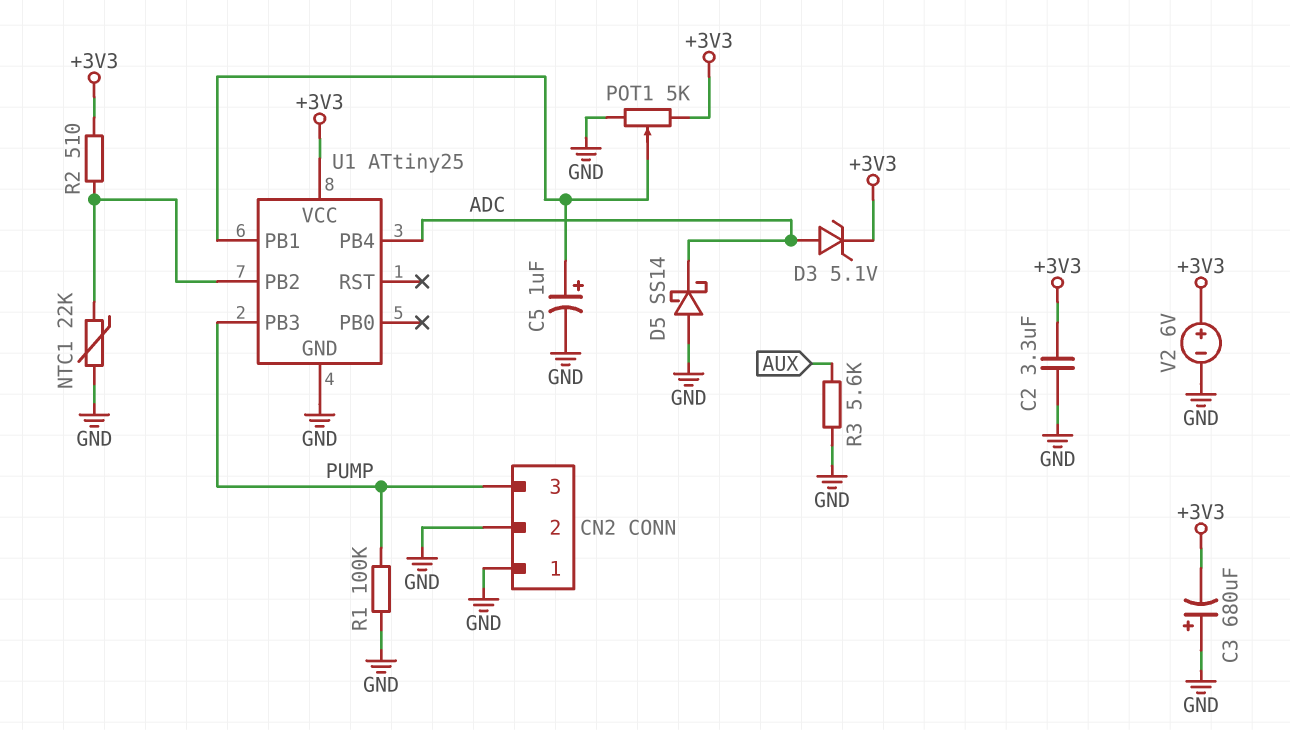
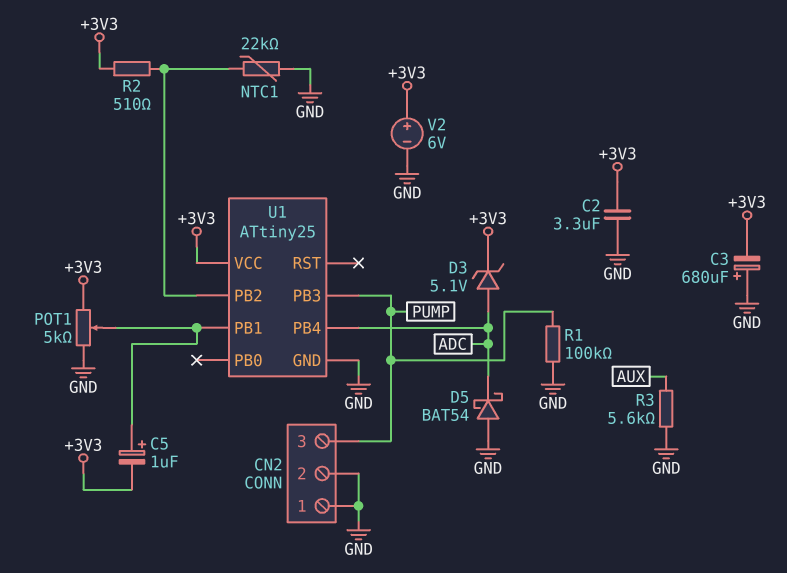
C5: 1uF (plus U1/PB1, minus GND) -> 1uF (plus U1/PB1, minus +3V3)
D5: schottky SS14 (A GND, K ADC) -> schottky BAT54 (A GND, K ADC)

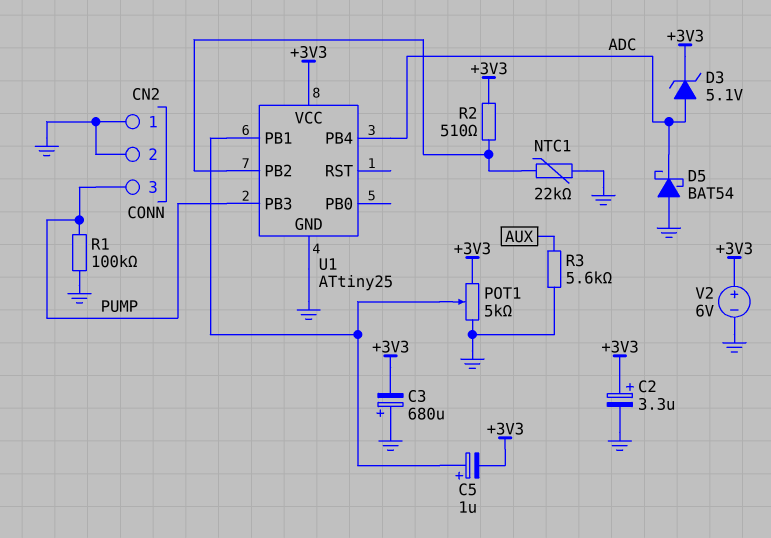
C2: 3.3uF (+3V3, GND) -> 3.3uF (plus +3V3, minus GND)

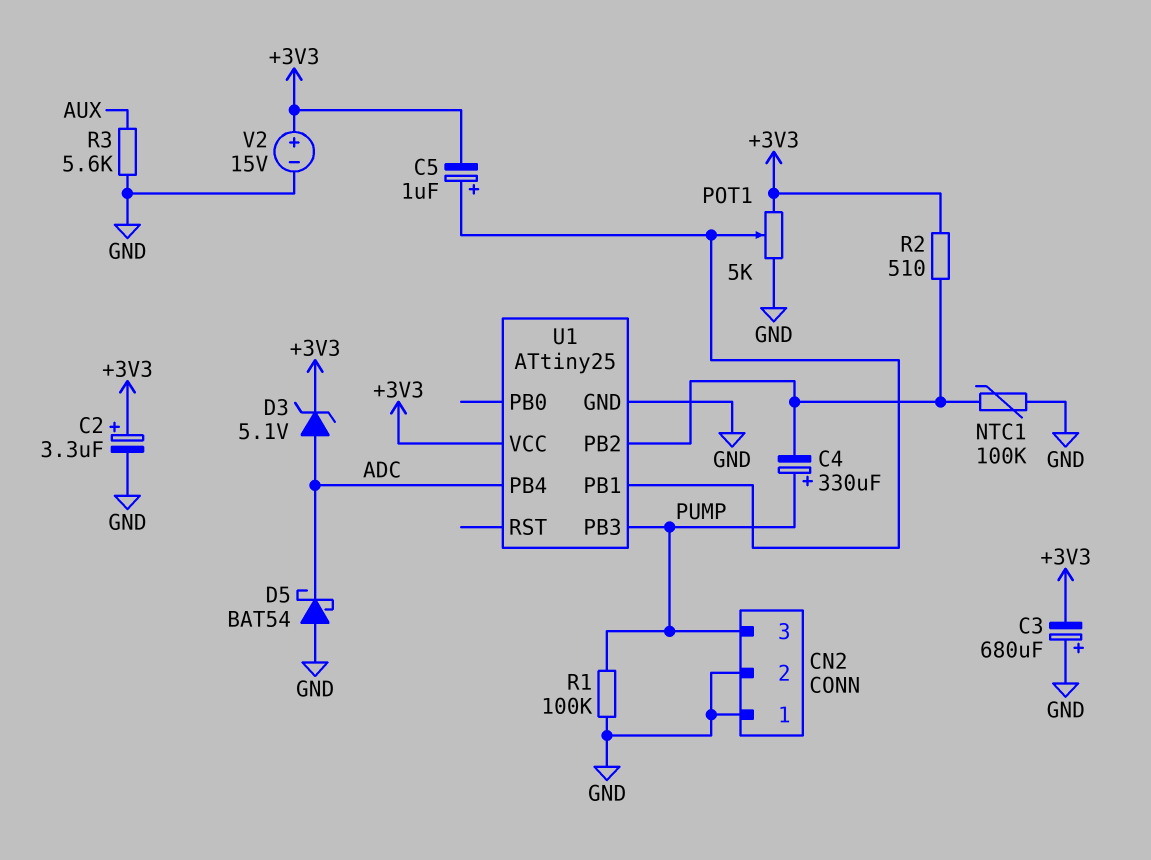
C4: none -> 330uF (plus PUMP, minus U1/PB2)
NTC1: 22k (GND, U1/PB2) -> 100k (GND, U1/PB2)
V2: 6V (plus +3V3, minus GND) -> 15V (plus +3V3, minus GND)

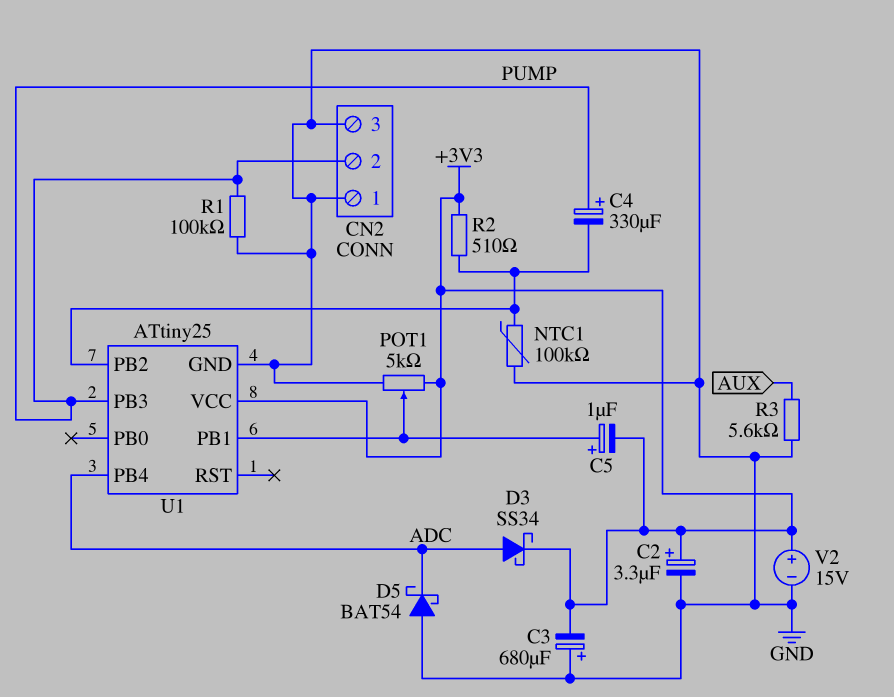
CN2 pin 2: GND -> PUMP
CN2 pin 3: PUMP -> GND
D3: zener 5.1V (A ADC, K +3V3) -> schottky SS34 (A ADC, K +3V3)

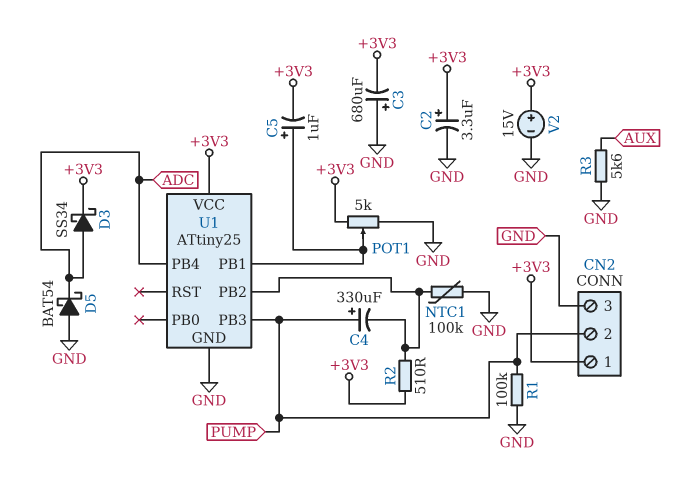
CN2 pin 1: GND -> +3V3

